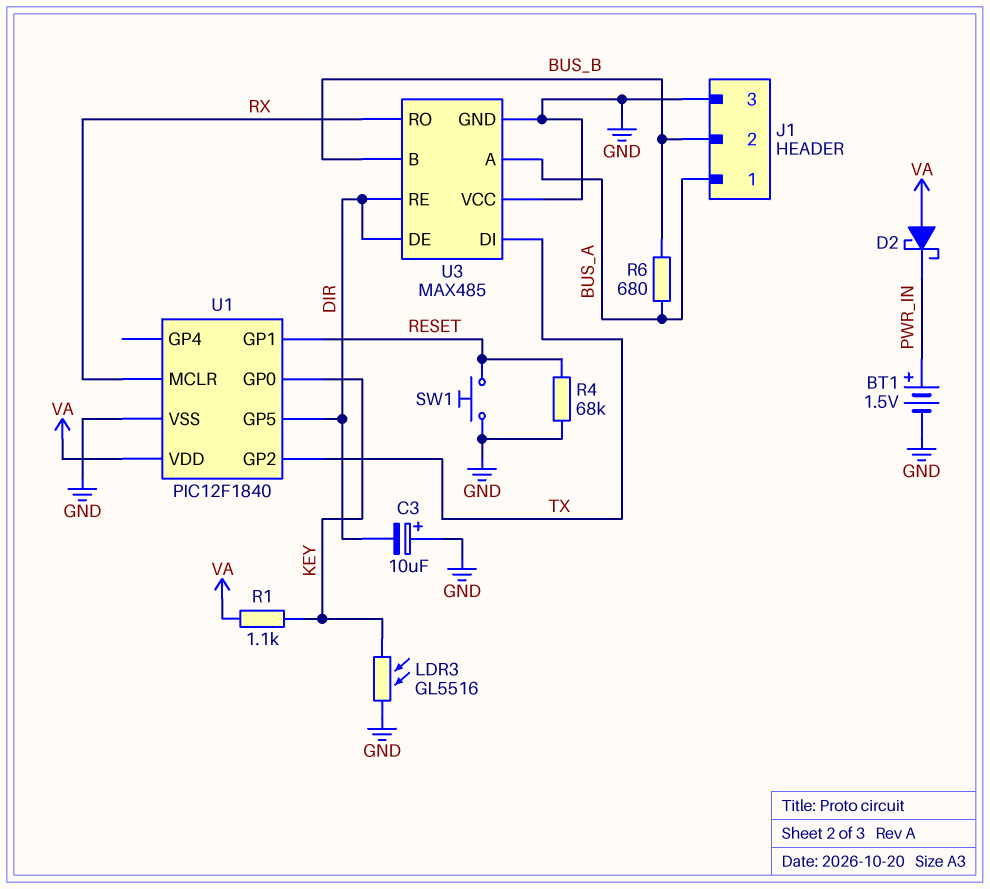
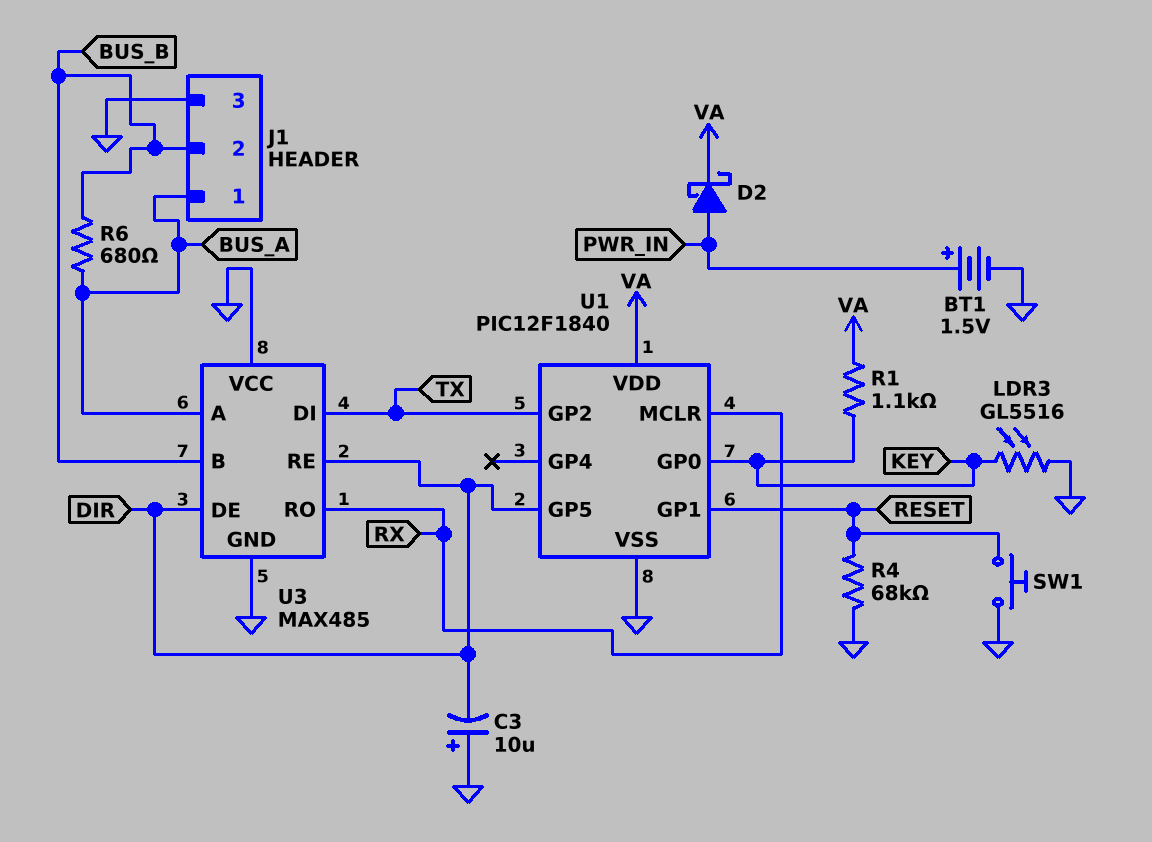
D2: schottky (A VA, K PWR_IN) -> schottky (A PWR_IN, K VA)

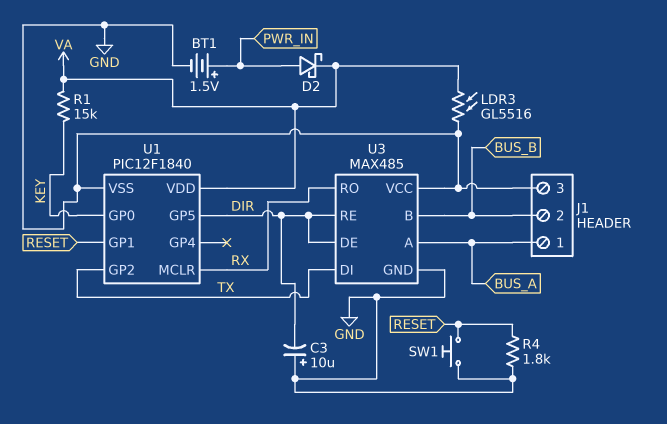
LDR3: GL5516 (GND, KEY) -> GL5516 (GND, VA)
R1: 1.1k (KEY, VA) -> 15k (KEY, VA)
R4: 68k (GND, RESET) -> 1.8k (GND, RESET)
R6: 680 (BUS_A, BUS_B) -> none

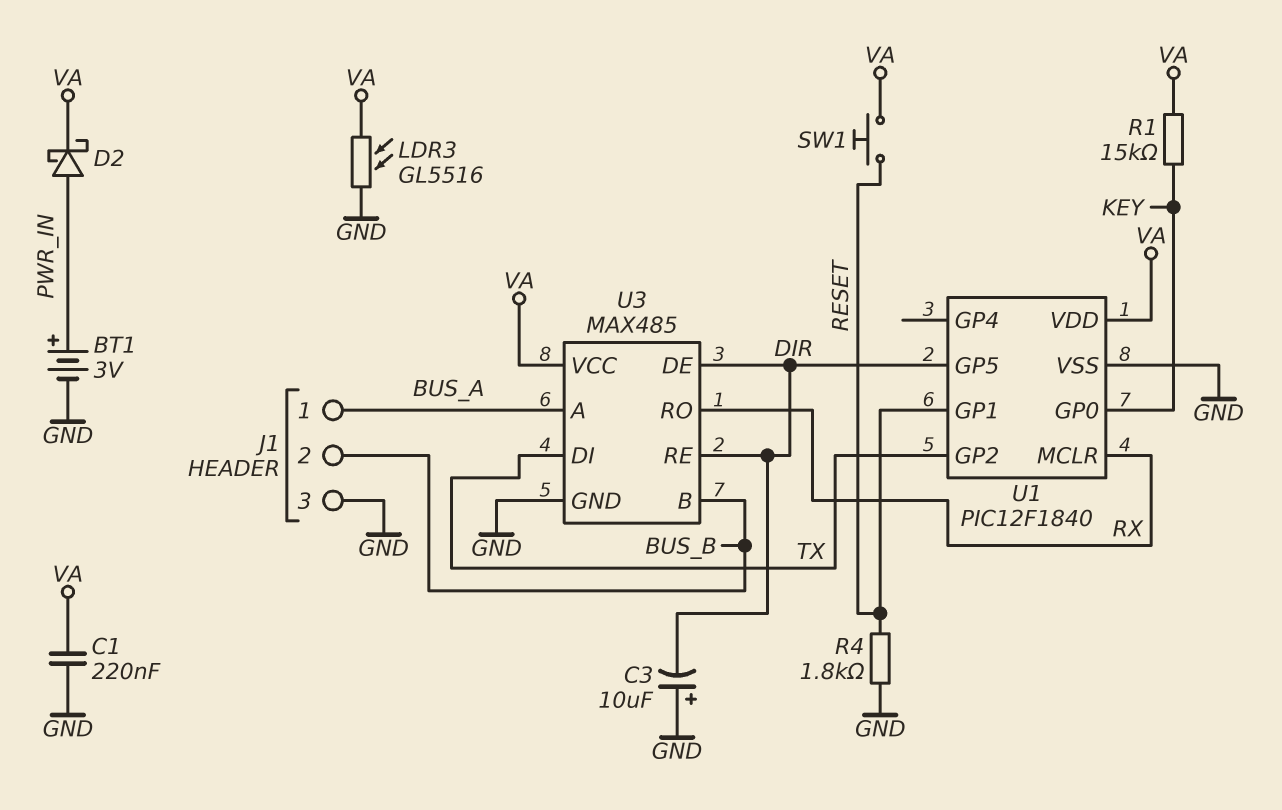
BT1: 1.5V (plus PWR_IN, minus GND) -> 3V (plus PWR_IN, minus GND)
C1: none -> 220nF (GND, VA)
SW1: button (GND, RESET) -> button (RESET, VA)
U3 pin VCC: GND -> VA

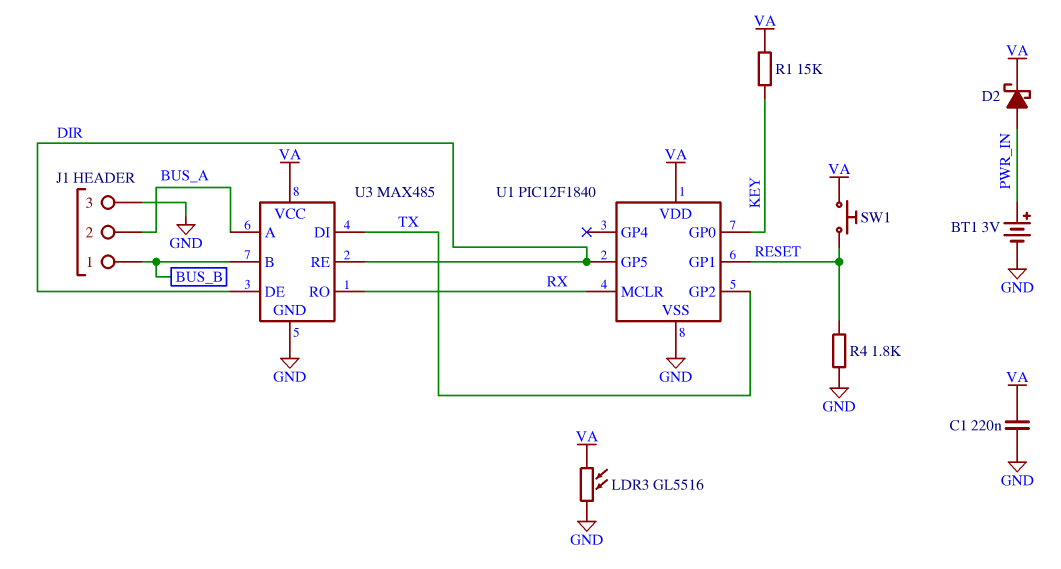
C3: 10uF (plus GND, minus DIR) -> none
J1 pin 1: BUS_A -> BUS_B
J1 pin 2: BUS_B -> BUS_A

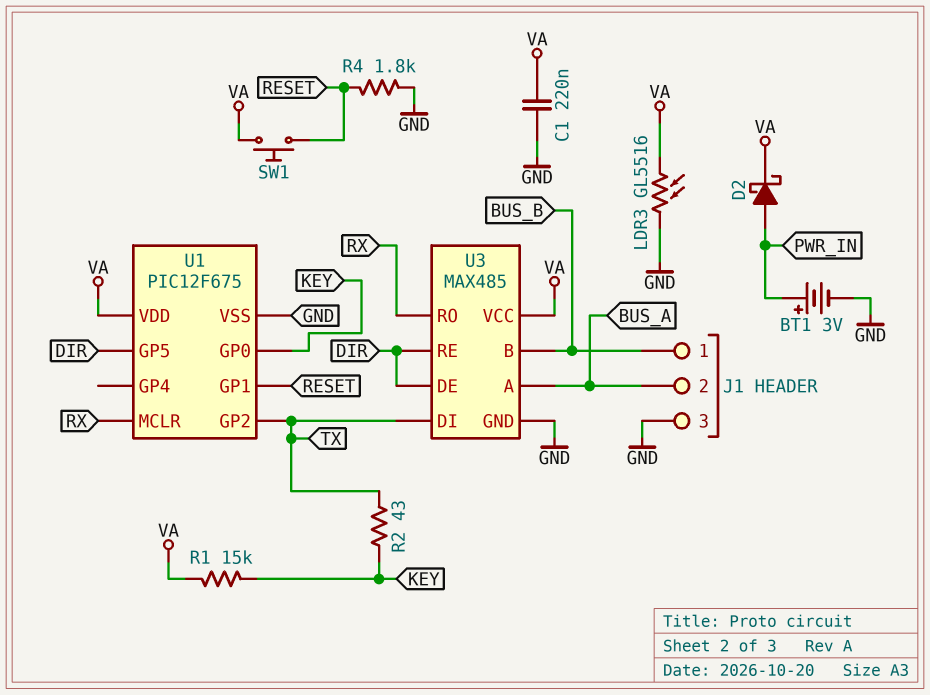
R2: none -> 43 (KEY, TX)
U1: PIC12F1840 -> PIC12F675

